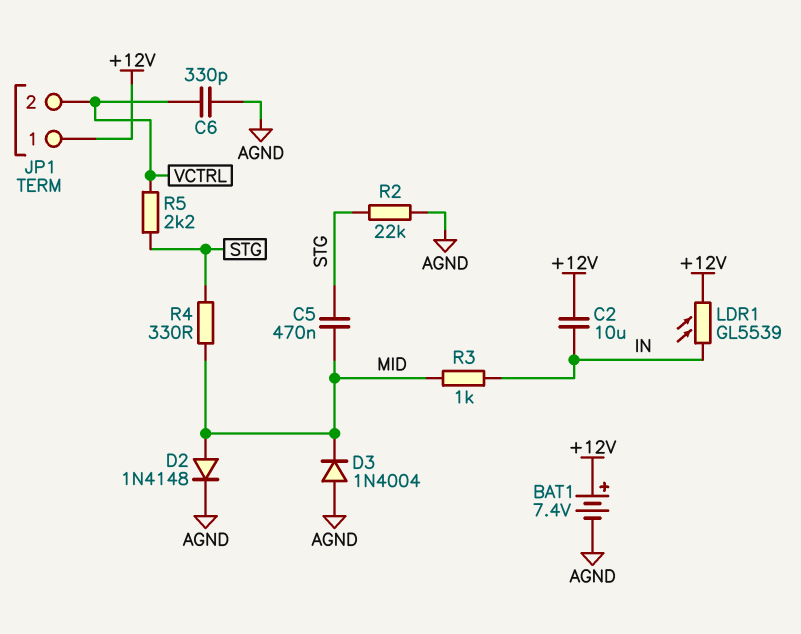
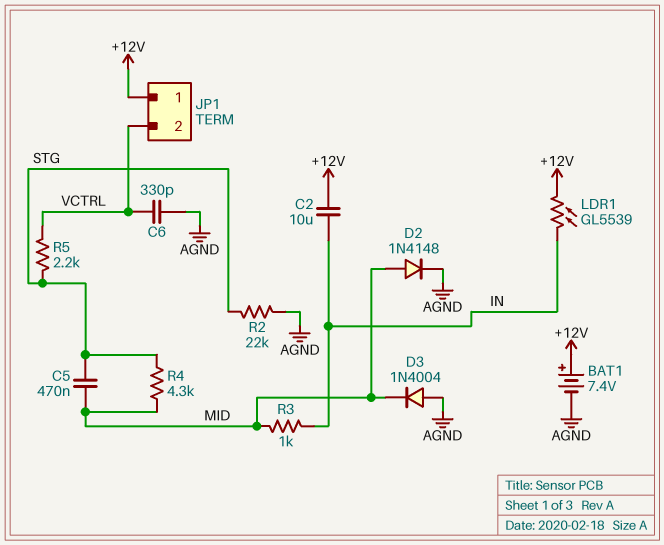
R4: 330 (MID, STG) -> 4.3k (MID, STG)

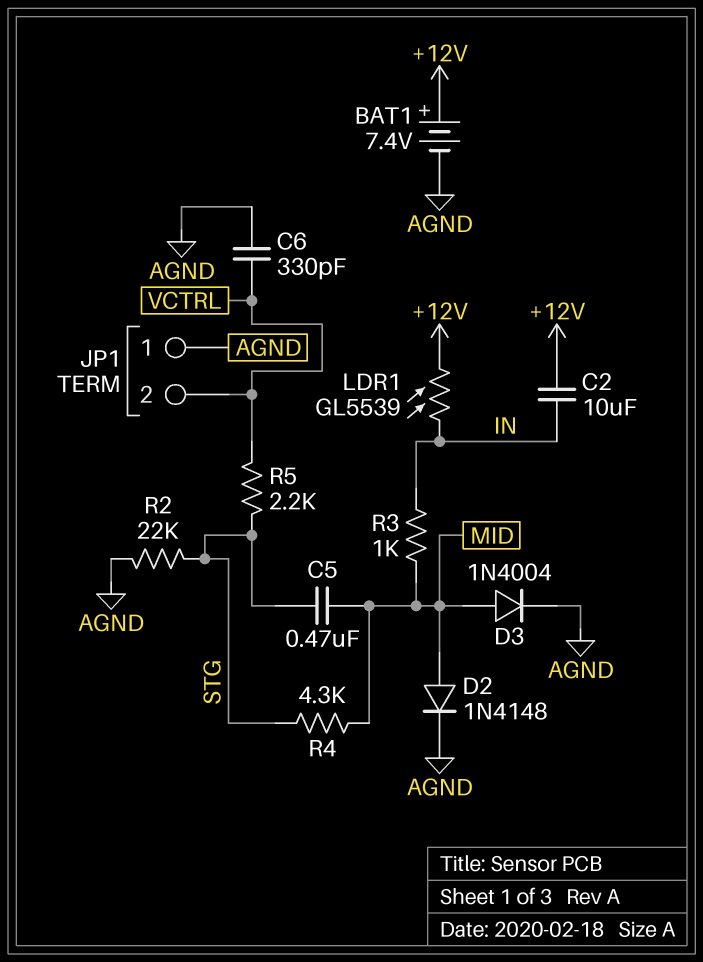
D3: diode 1N4004 (A AGND, K MID) -> diode 1N4004 (A MID, K AGND)
JP1 pin 1: +12V -> AGND

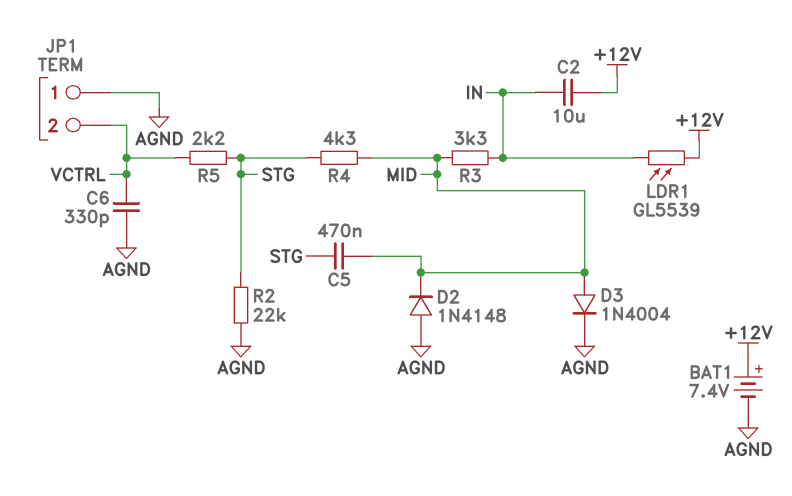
D2: diode 1N4148 (A MID, K AGND) -> diode 1N4148 (A AGND, K MID)
R3: 1k (IN, MID) -> 3.3k (IN, MID)

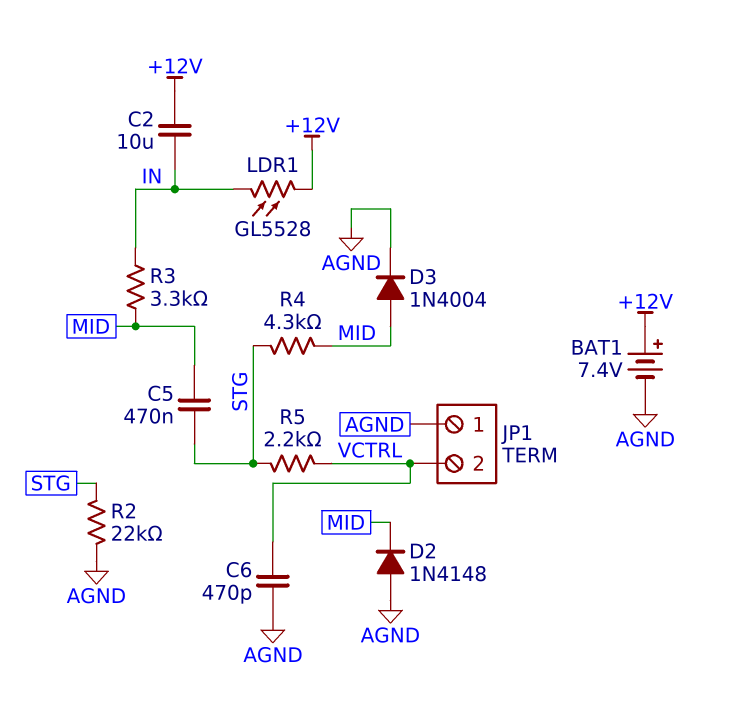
C6: 330pF (AGND, VCTRL) -> 470pF (AGND, VCTRL)
LDR1: GL5539 (+12V, IN) -> GL5528 (+12V, IN)

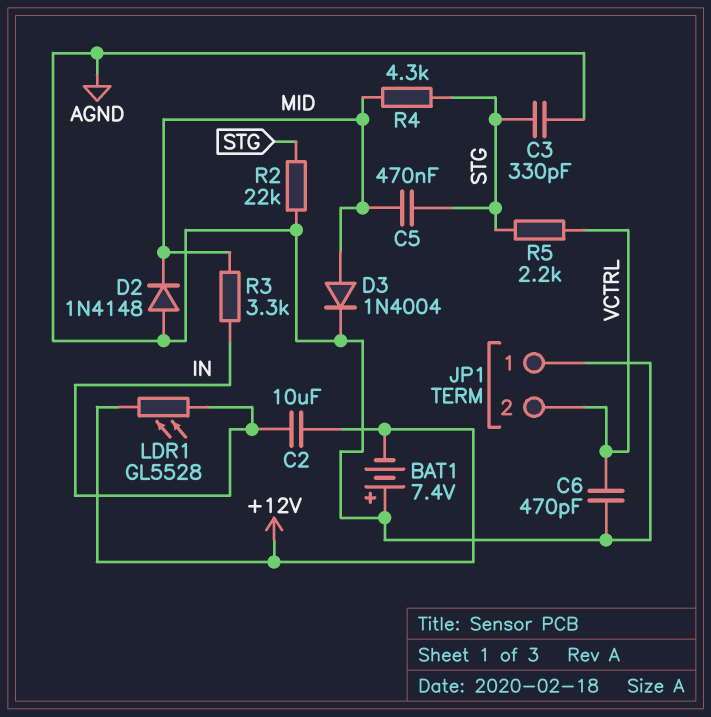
BAT1: 7.4V (plus +12V, minus AGND) -> 7.4V (plus AGND, minus +12V)
C3: none -> 330pF (AGND, STG)

